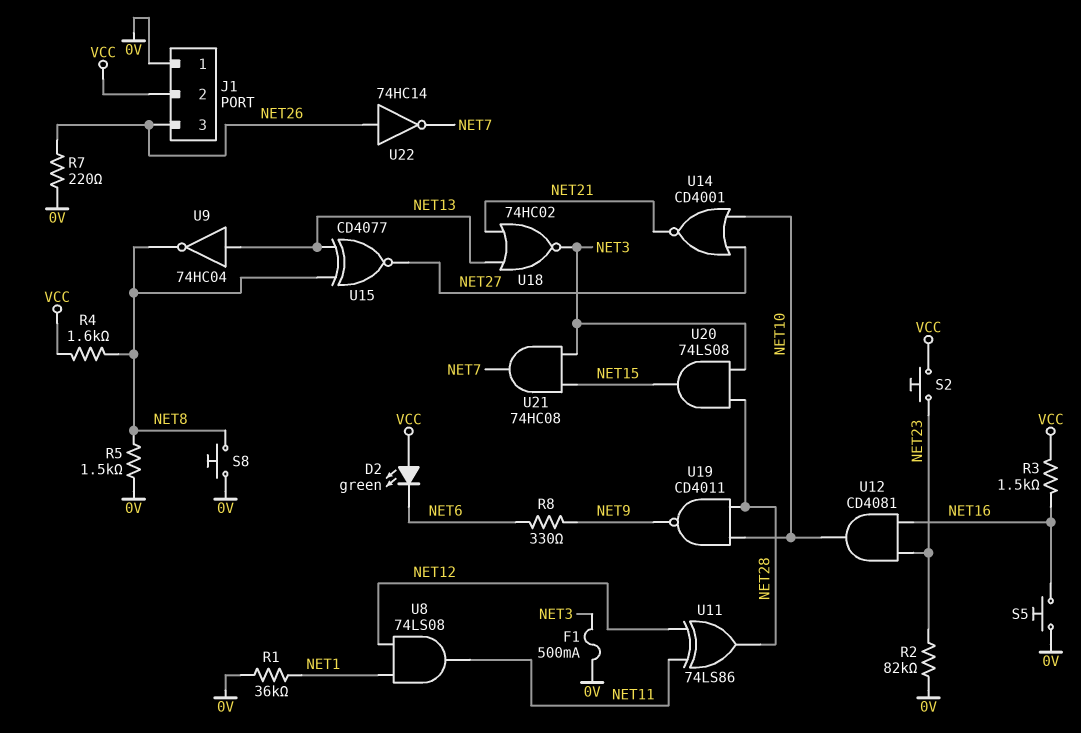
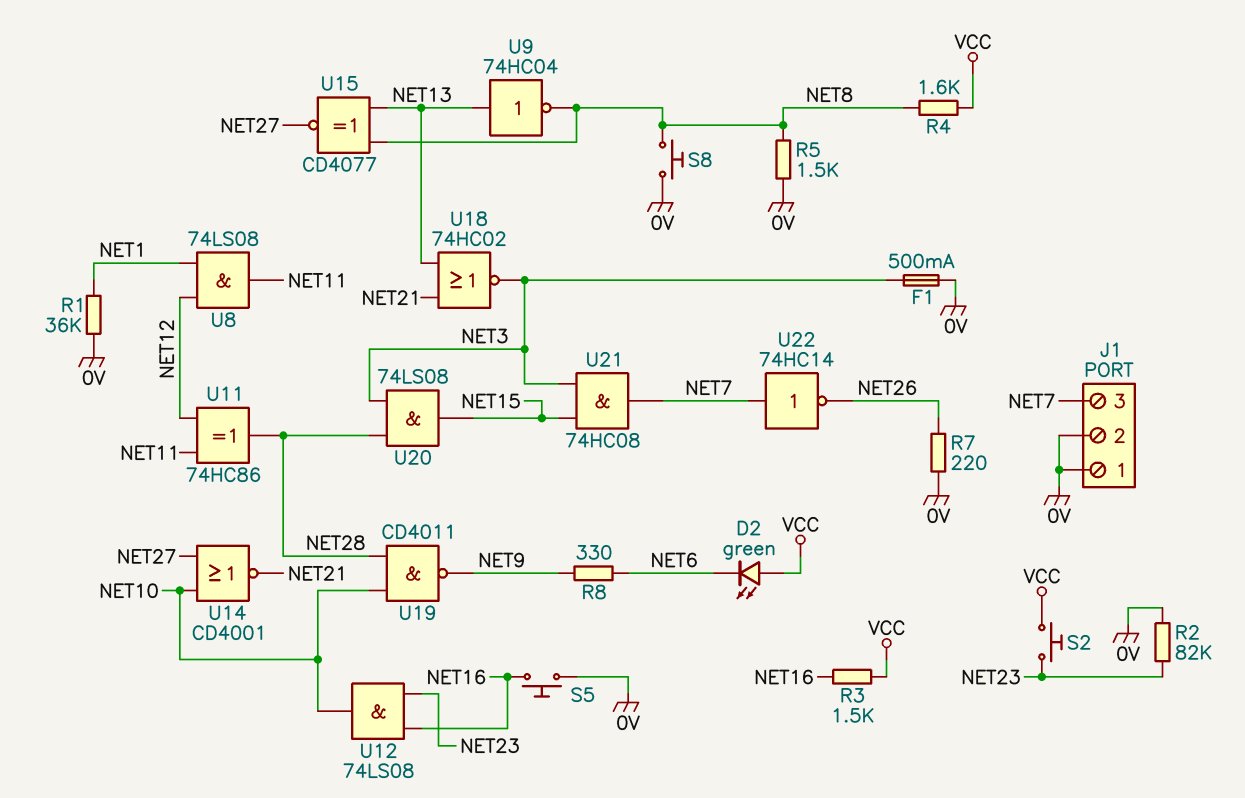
J1 pin 2: VCC -> 0V
J1 pin 3: NET26 -> NET7
U11: XOR 74LS86 (in NET11, in NET12, out NET28) -> XOR 74HC86 (in NET11, in NET12, out NET28)
U12: AND CD4081 (in NET16, in NET23, out NET10) -> AND 74LS08 (in NET16, in NET23, out NET10)
U22: NOT 74HC14 (in NET26, out NET7) -> NOT 74HC14 (in NET7, out NET26)

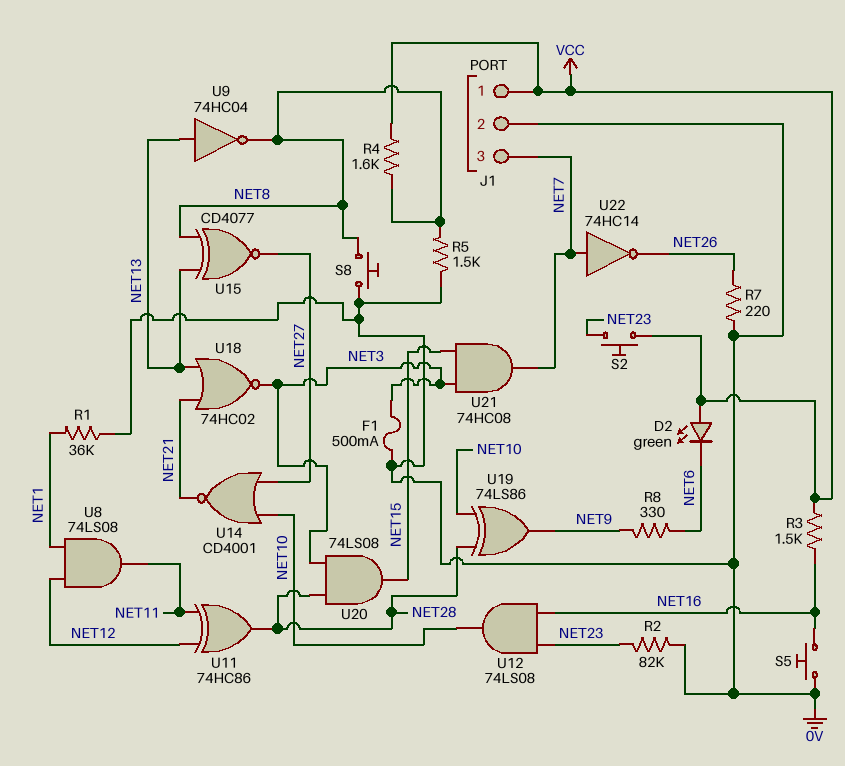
J1 pin 1: 0V -> VCC
U19: NAND CD4011 (in NET10, in NET28, out NET9) -> XOR 74LS86 (in NET10, in NET28, out NET9)

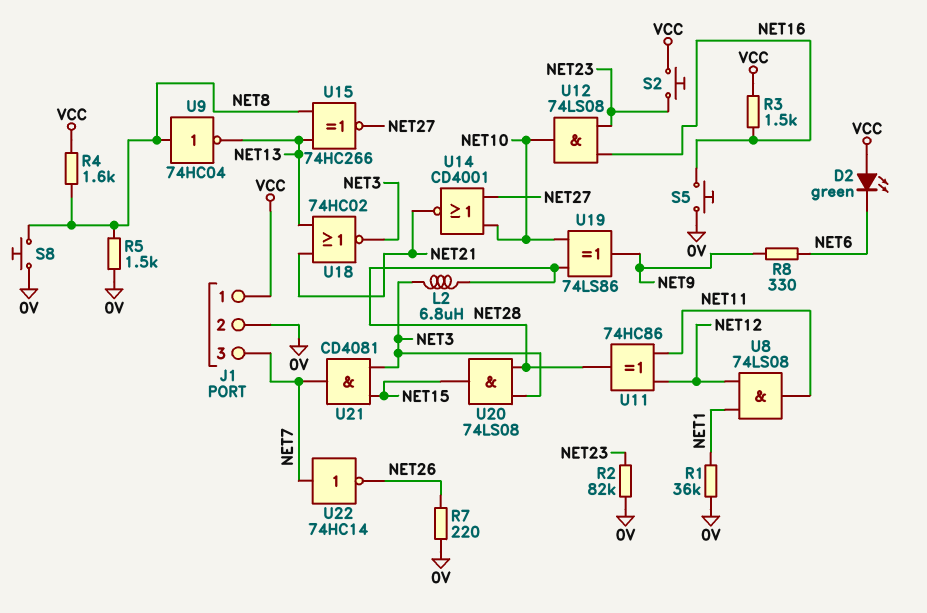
F1: 500mA (0V, NET3) -> none
L2: none -> 6.8uH (NET3, NET28)
U9: NOT 74HC04 (in NET13, out NET8) -> NOT 74HC04 (in NET8, out NET13)
U15: XNOR CD4077 (in NET8, in NET13, out NET27) -> XNOR 74HC266 (in NET8, in NET13, out NET27)
U21: AND 74HC08 (in NET3, in NET15, out NET7) -> AND CD4081 (in NET3, in NET15, out NET7)

